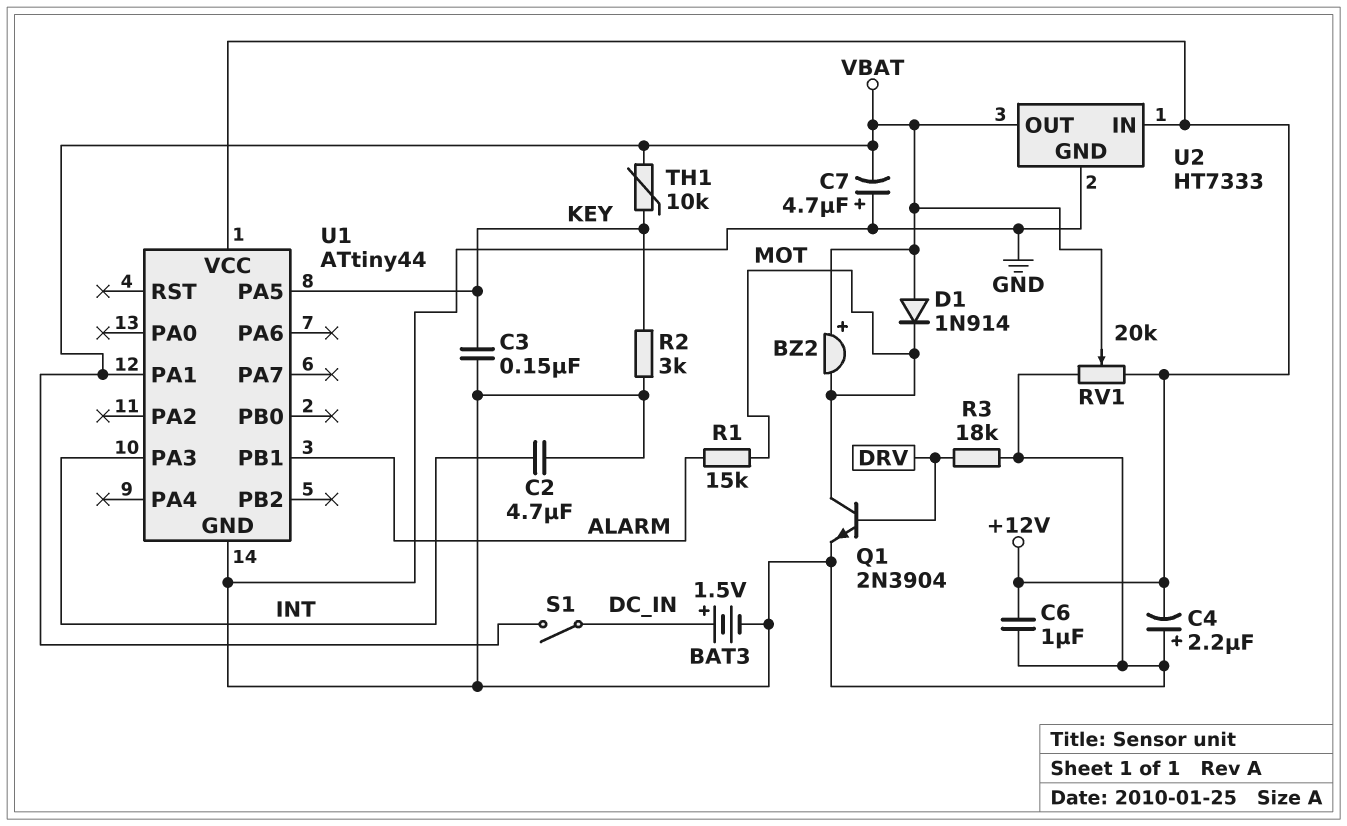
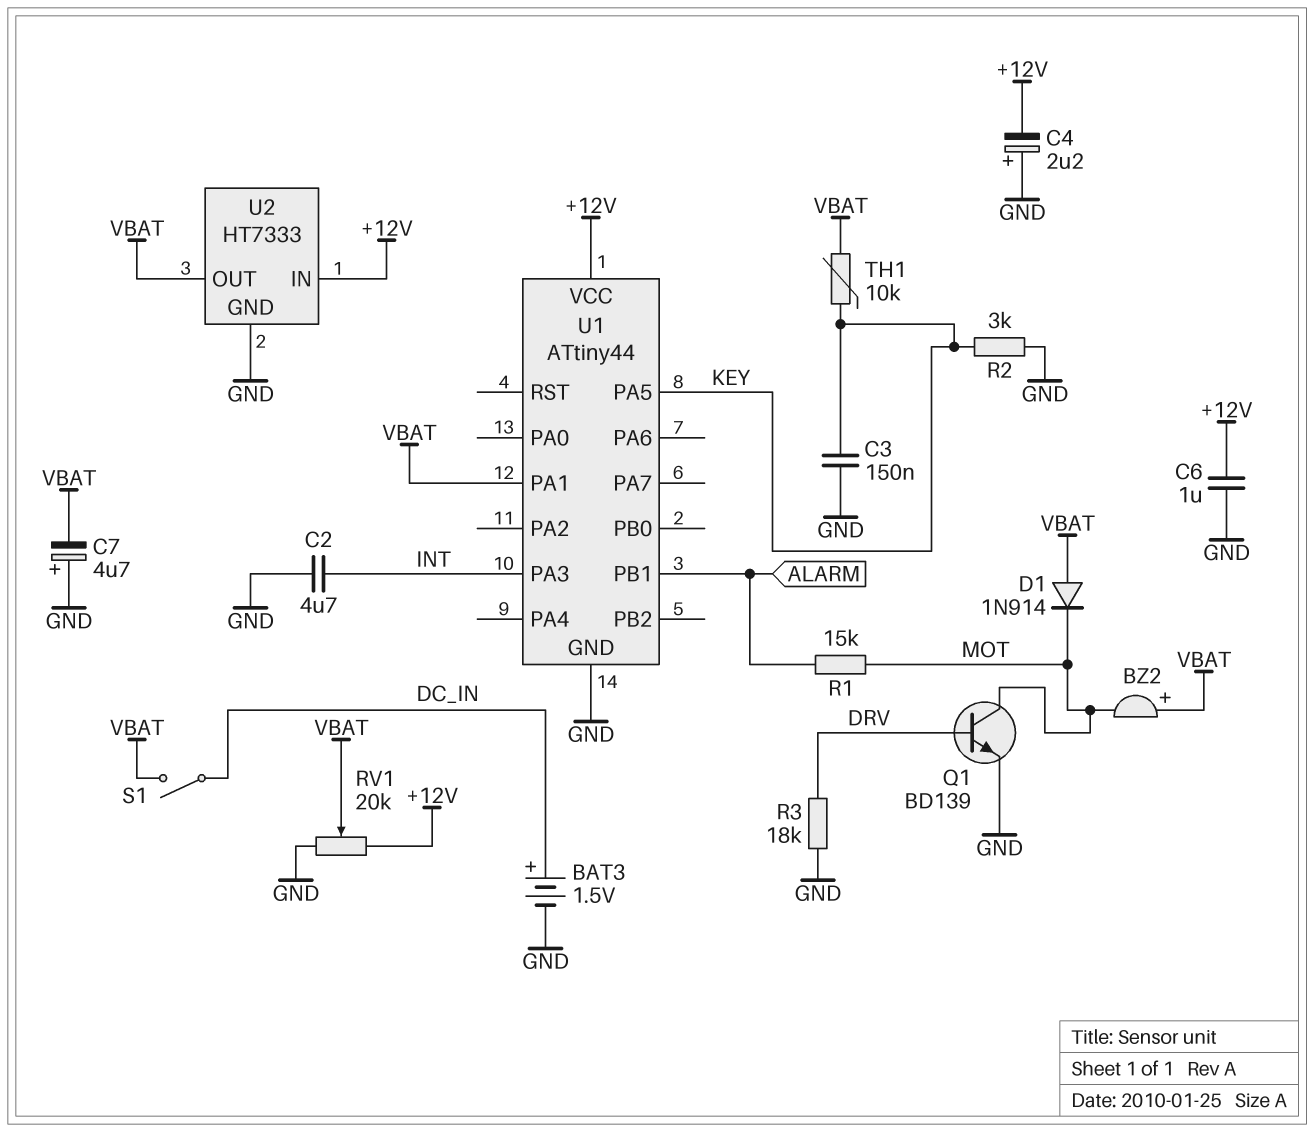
Q1: NPN 2N3904 (B DRV, C MOT, E GND) -> NPN BD139 (B DRV, C MOT, E GND)

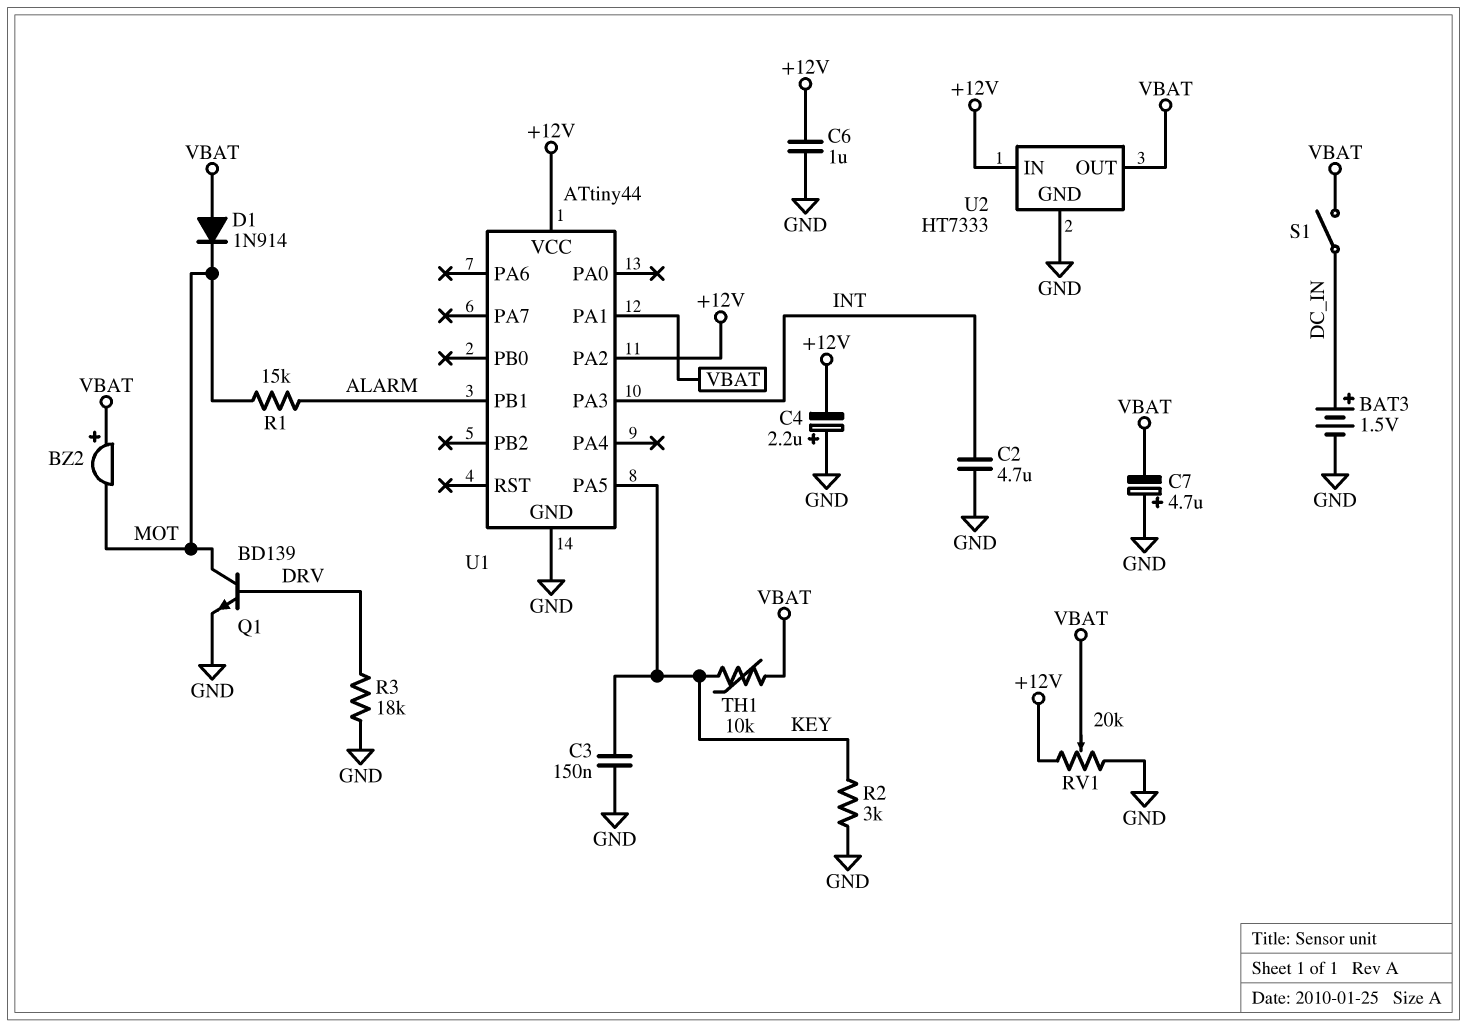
U1 pin PA2: none -> +12V

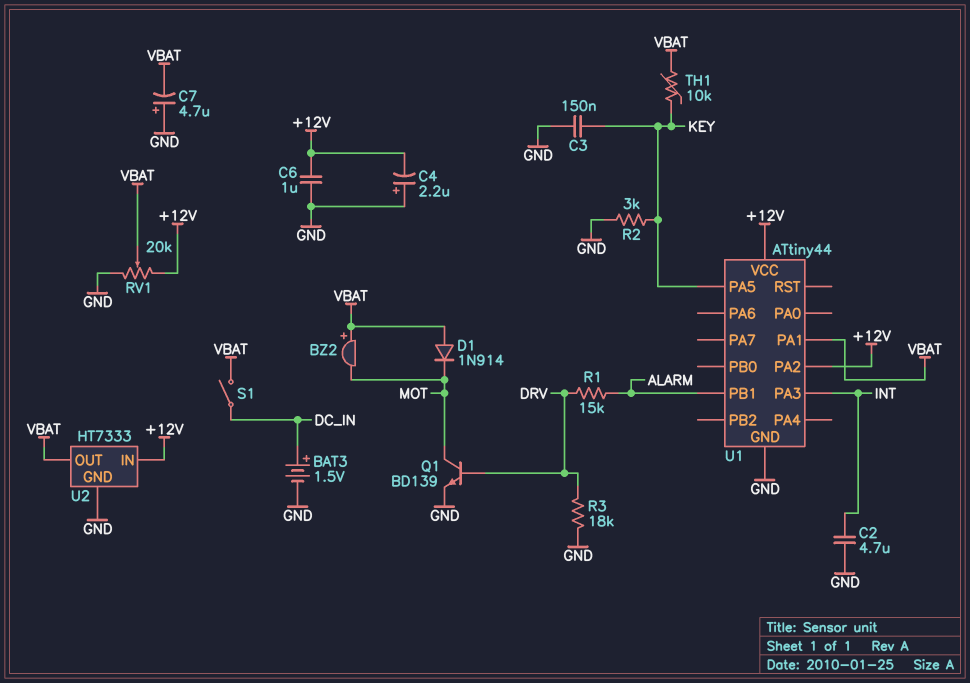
R1: 15k (ALARM, MOT) -> 15k (ALARM, DRV)

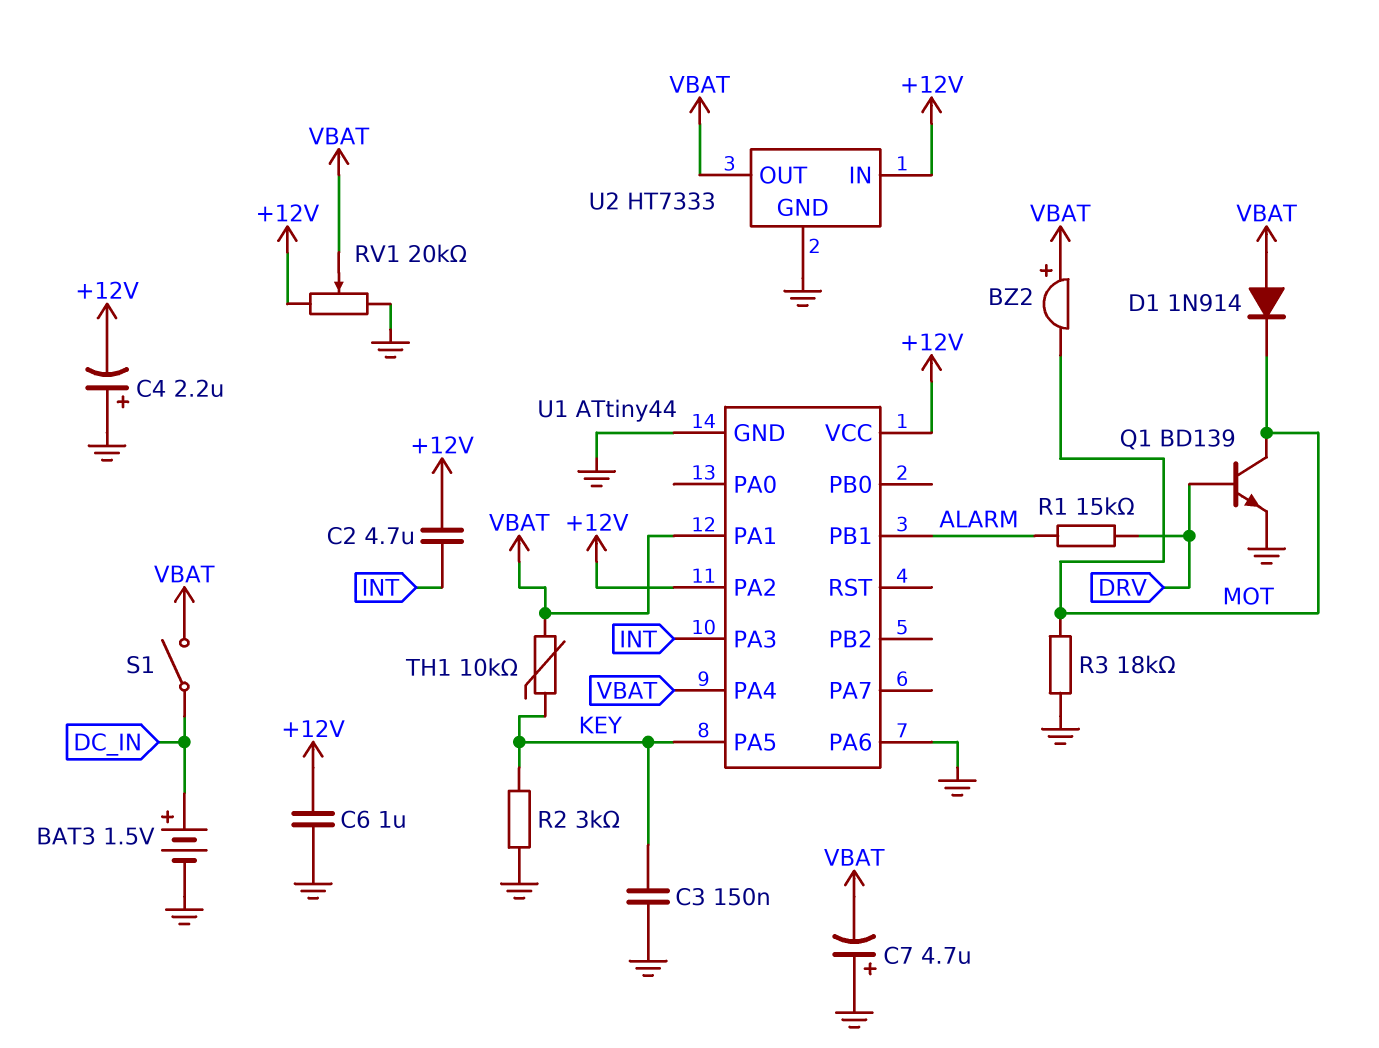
C2: 4.7uF (GND, INT) -> 4.7uF (+12V, INT)
R3: 18k (DRV, GND) -> 18k (GND, MOT)
U1 pin PA4: none -> VBAT
U1 pin PA6: none -> GND

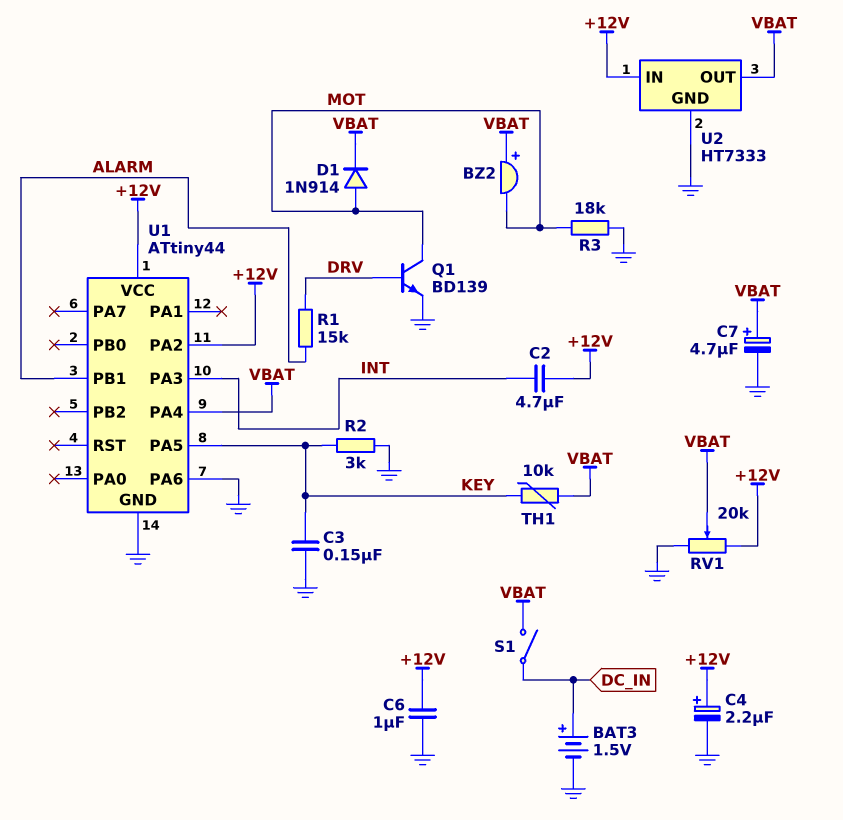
C4: 2.2uF (plus GND, minus +12V) -> 2.2uF (plus +12V, minus GND)
C7: 4.7uF (plus GND, minus VBAT) -> 4.7uF (plus VBAT, minus GND)
D1: diode 1N914 (A VBAT, K MOT) -> diode 1N914 (A MOT, K VBAT)
U1 pin PA1: VBAT -> none

